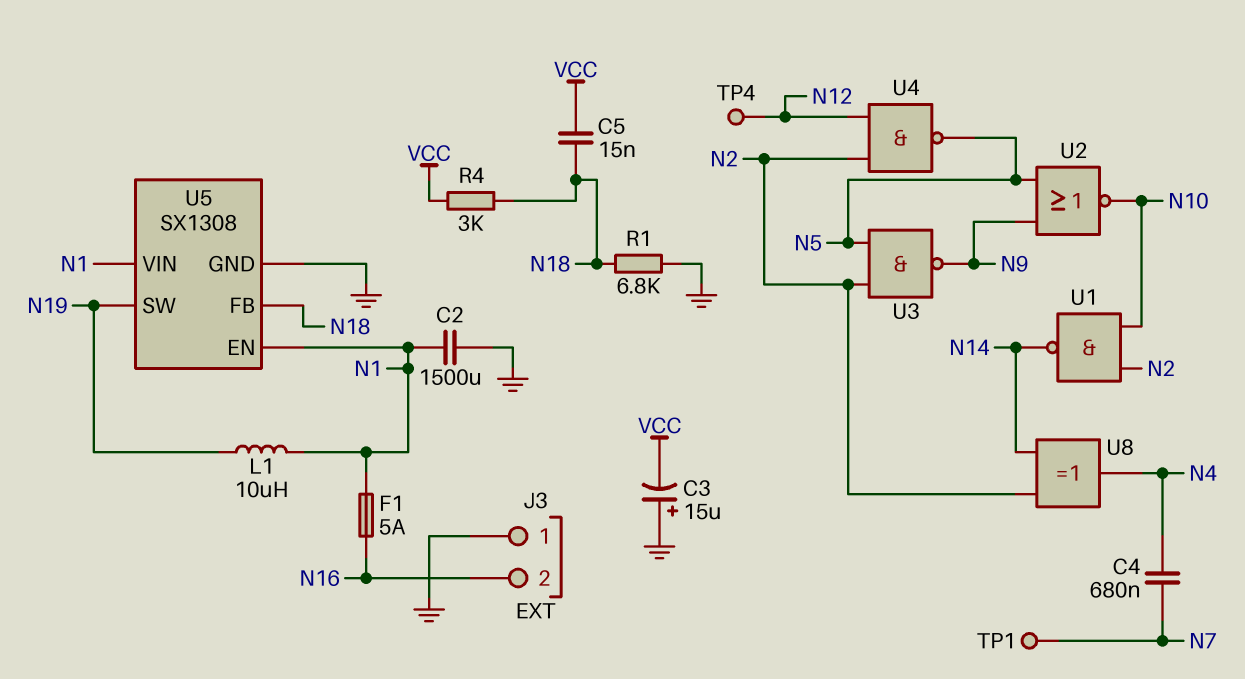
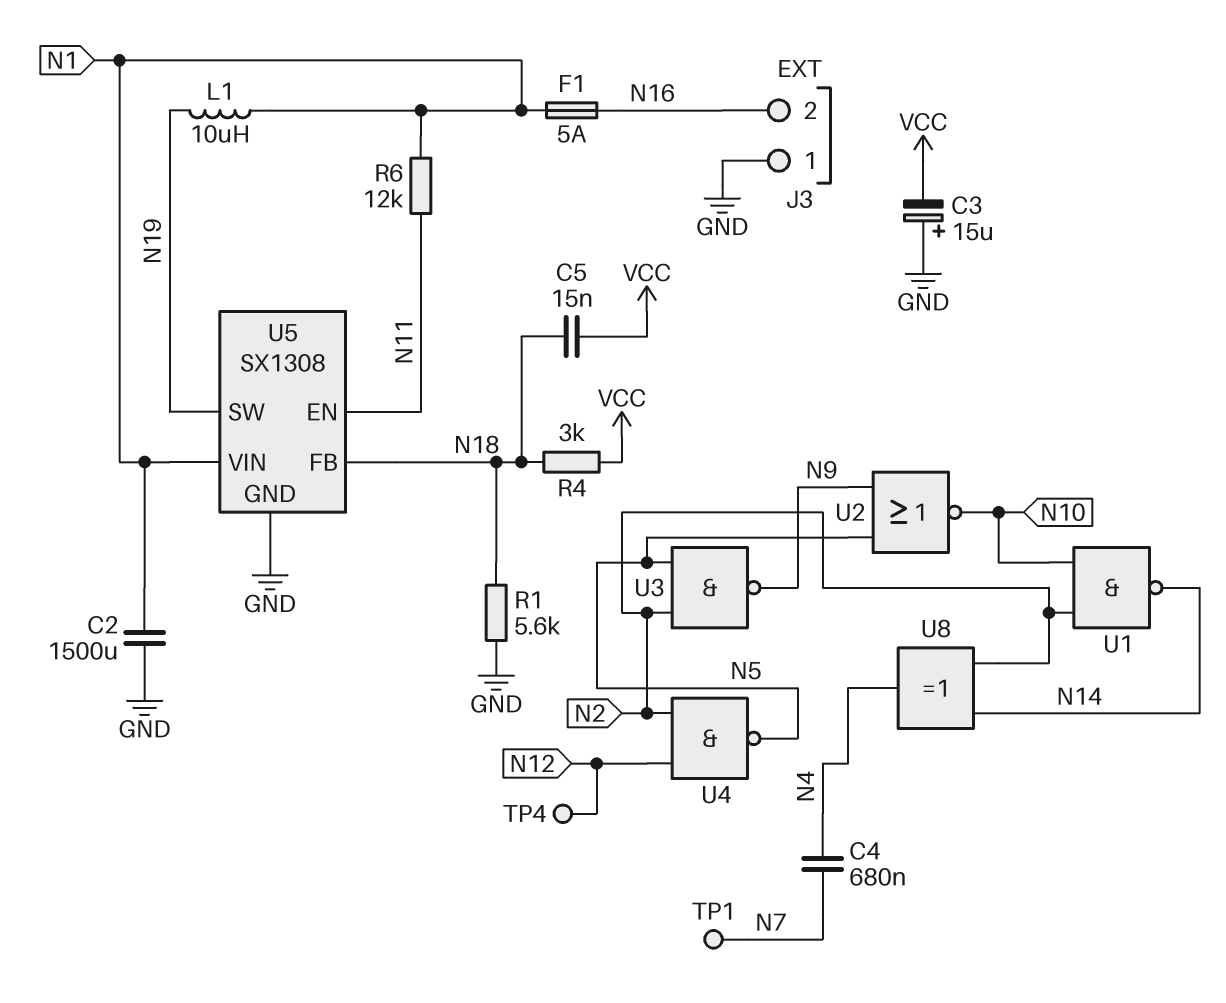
R1: 6.8k (GND, N18) -> 5.6k (GND, N18)
R6: none -> 12k (N1, N11)
U5 pin EN: N1 -> N11

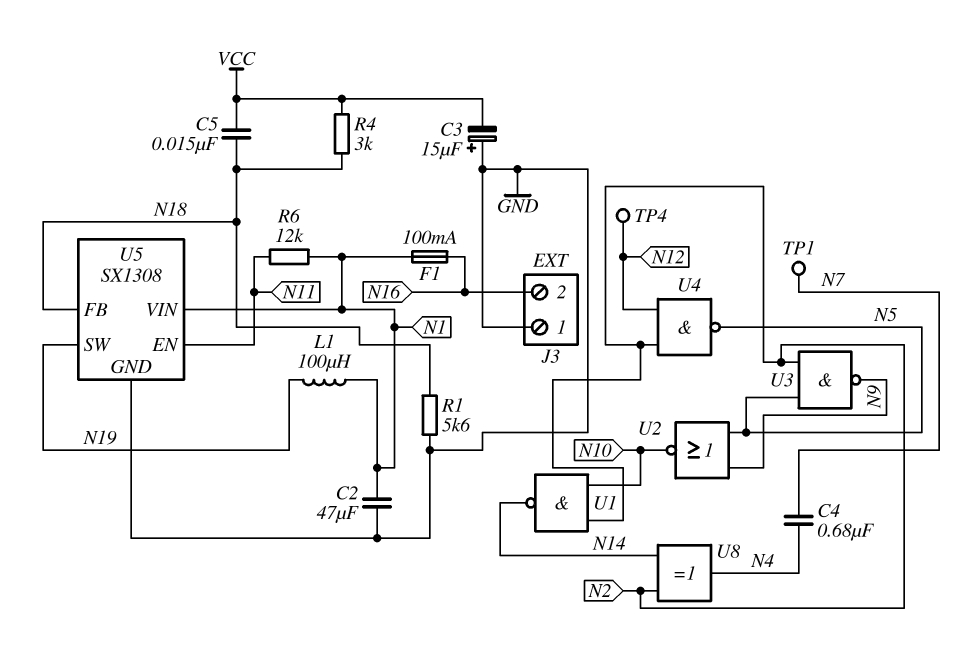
C2: 1500uF (GND, N1) -> 47uF (GND, N1)
F1: 5A (N1, N16) -> 100mA (N1, N16)
L1: 10uH (N1, N19) -> 100uH (N1, N19)

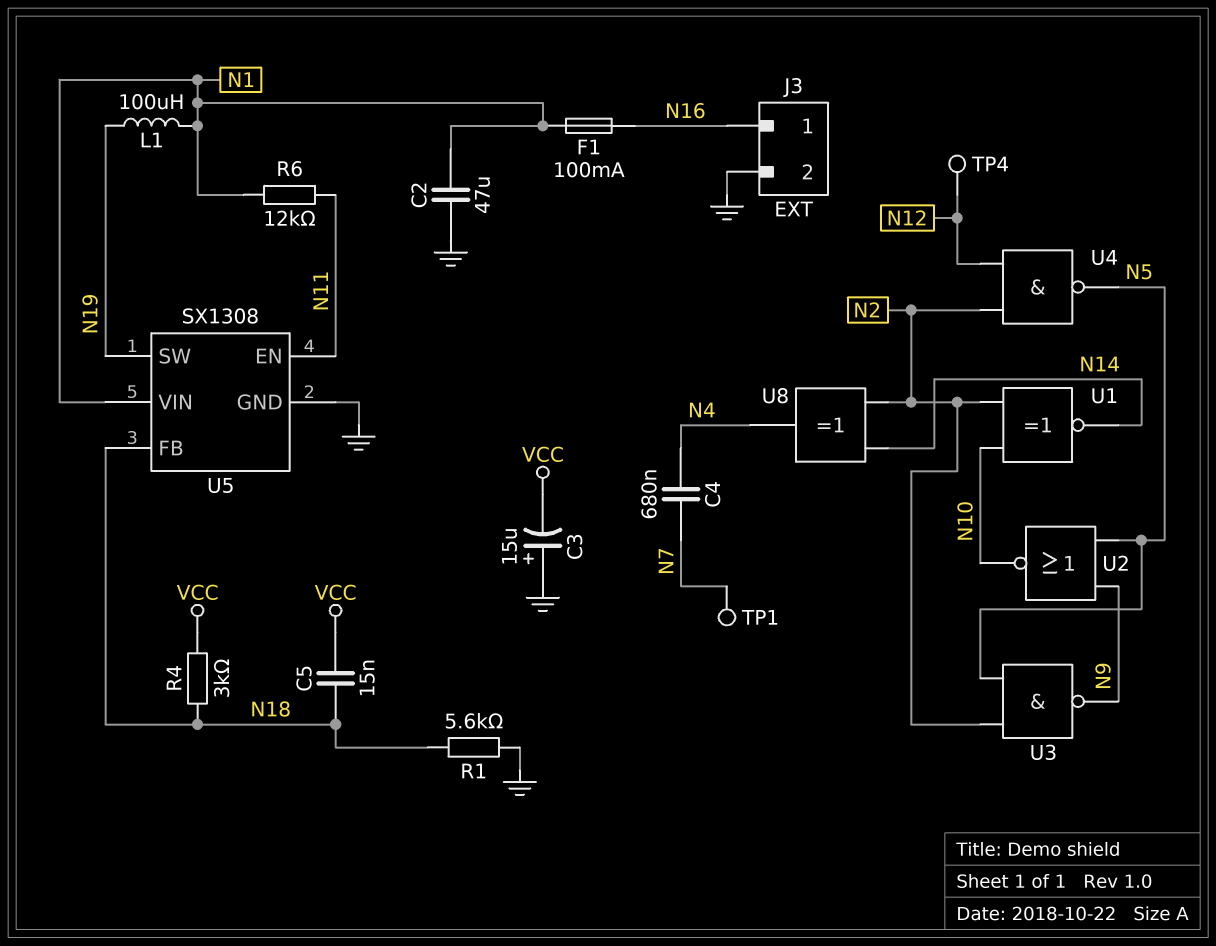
J3 pin 1: GND -> N16
J3 pin 2: N16 -> GND
U1: NAND (in N2, in N10, out N14) -> XNOR (in N2, in N10, out N14)

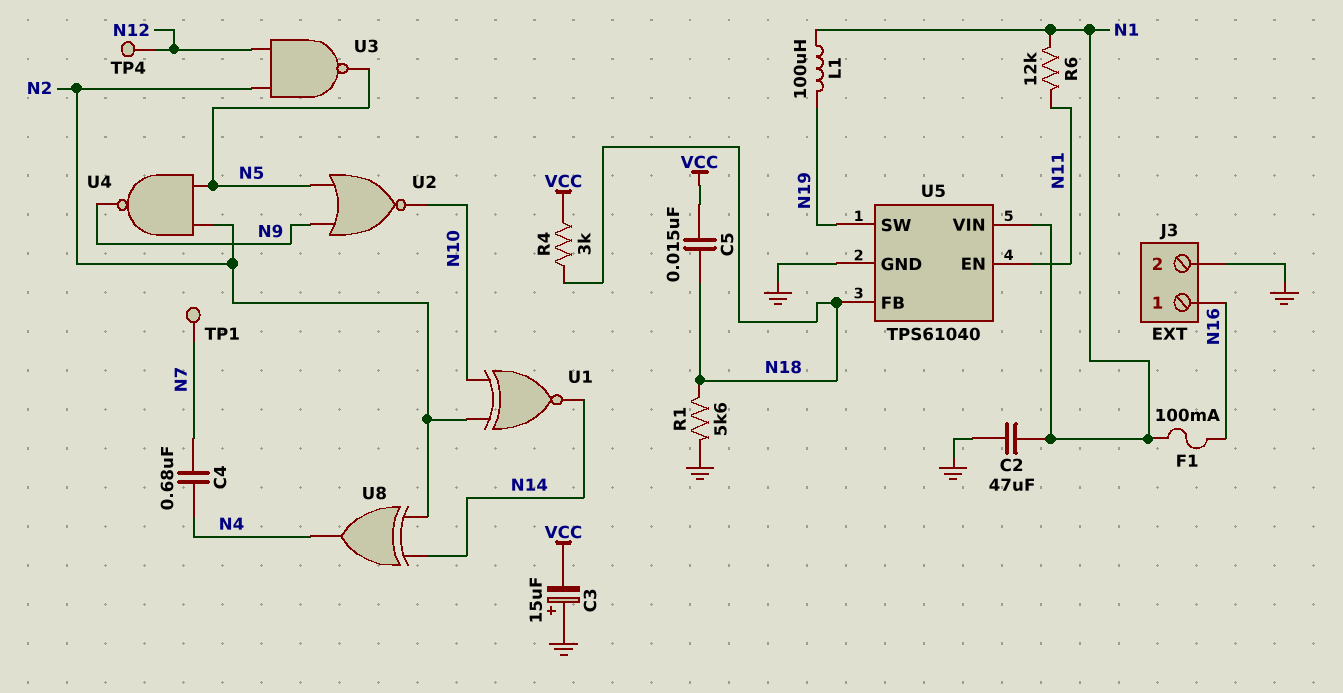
U3: NAND (in N2, in N5, out N9) -> NAND (in N2, in N12, out N5)
U4: NAND (in N2, in N12, out N5) -> NAND (in N2, in N5, out N9)
U5: SX1308 -> TPS61040

